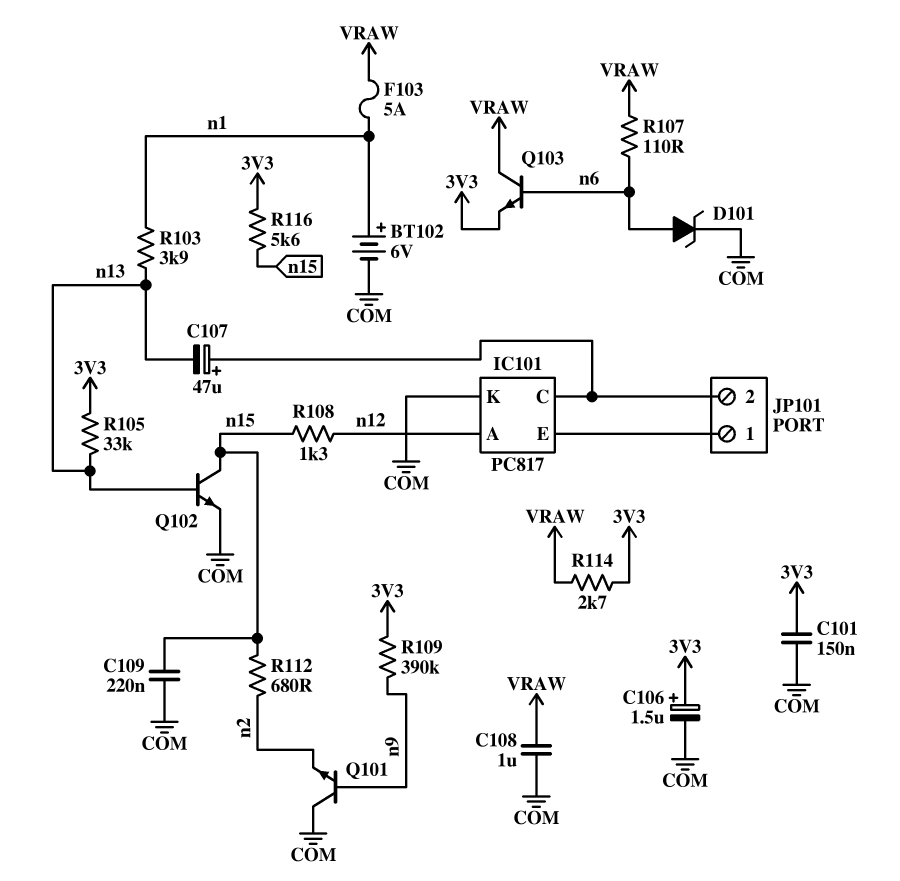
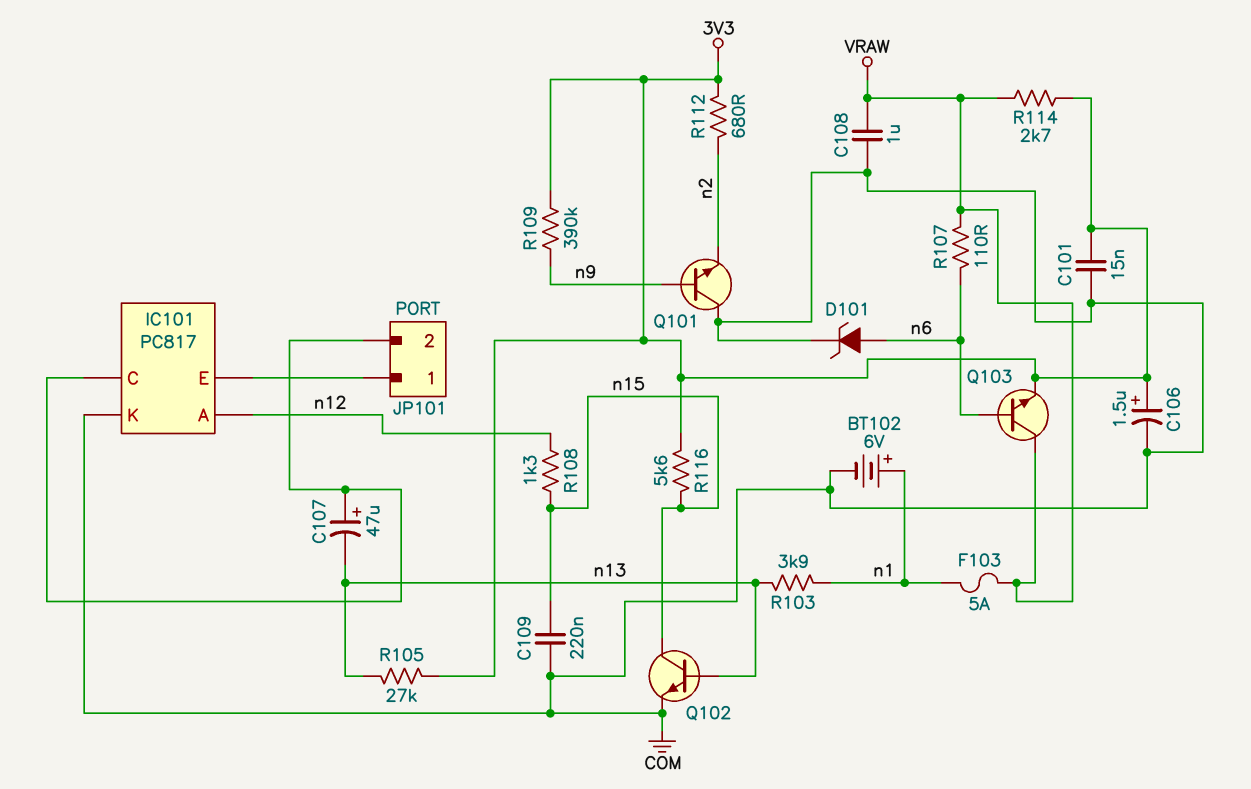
C101: 150nF (3V3, COM) -> 15nF (3V3, COM)
R105: 33k (3V3, n13) -> 27k (3V3, n13)
R112: 680 (n2, n15) -> 680 (3V3, n2)

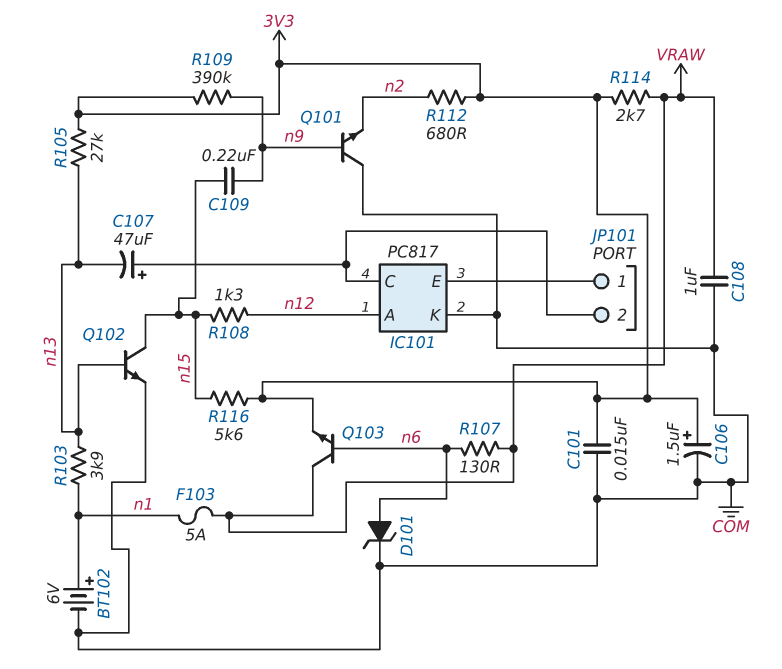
C109: 220nF (COM, n15) -> 220nF (n9, n15)
R107: 110 (VRAW, n6) -> 130 (VRAW, n6)

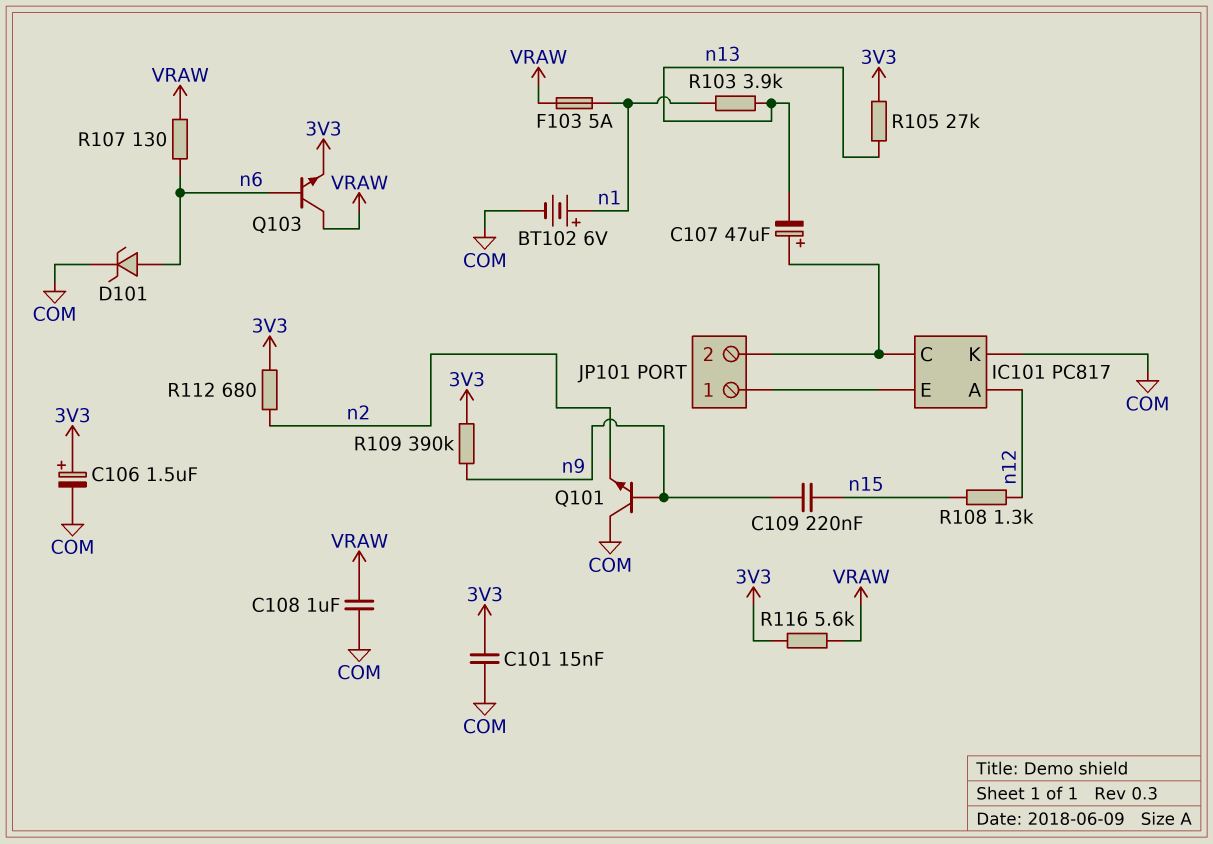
Q102: NPN (B n13, C n15, E COM) -> none
R114: 2.7k (3V3, VRAW) -> none
R116: 5.6k (3V3, n15) -> 5.6k (3V3, VRAW)

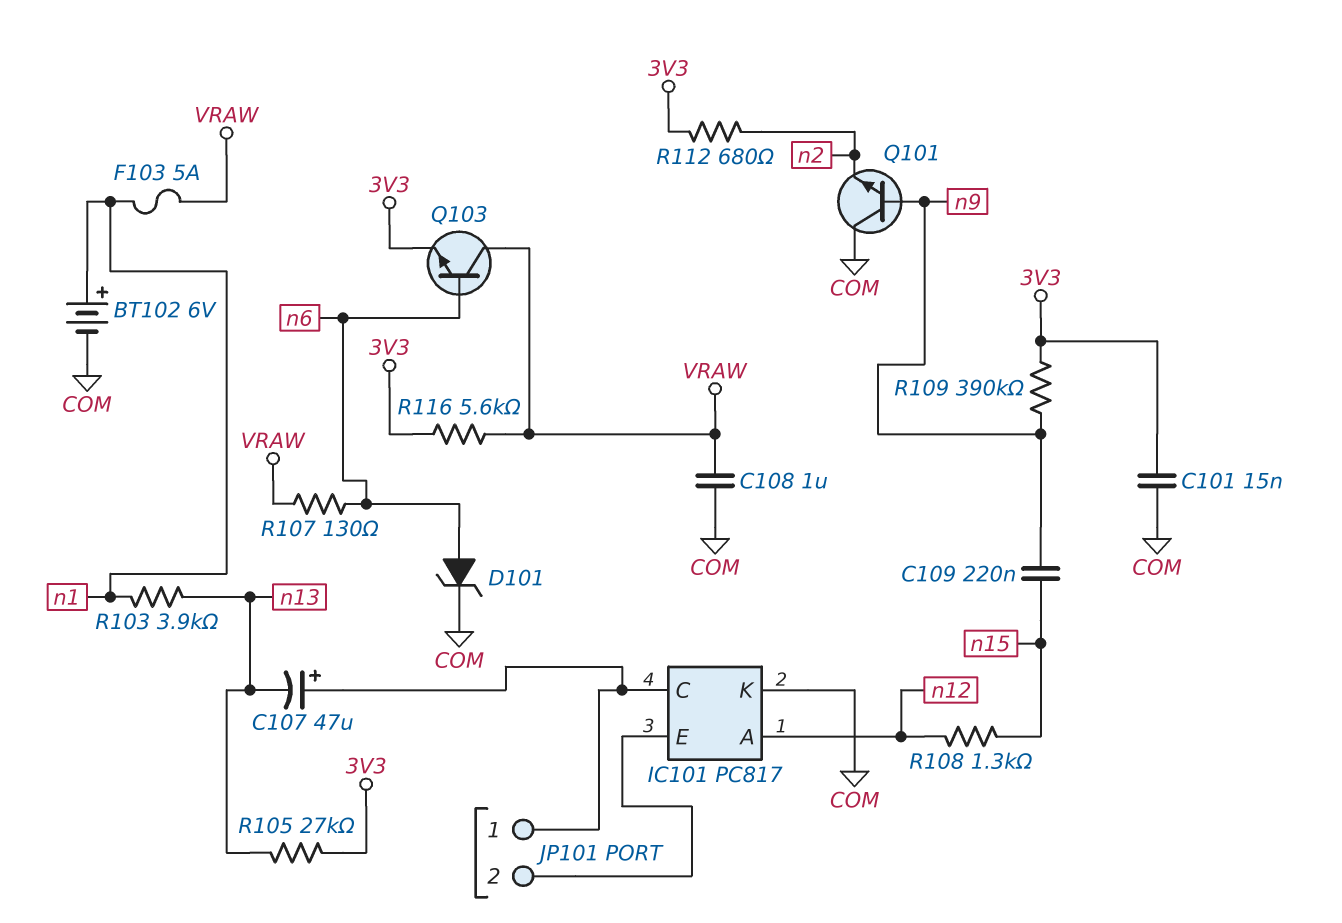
C106: 1.5uF (plus 3V3, minus COM) -> none
JP101 pin 1: IC101/E -> IC101/C
JP101 pin 2: IC101/C -> IC101/E

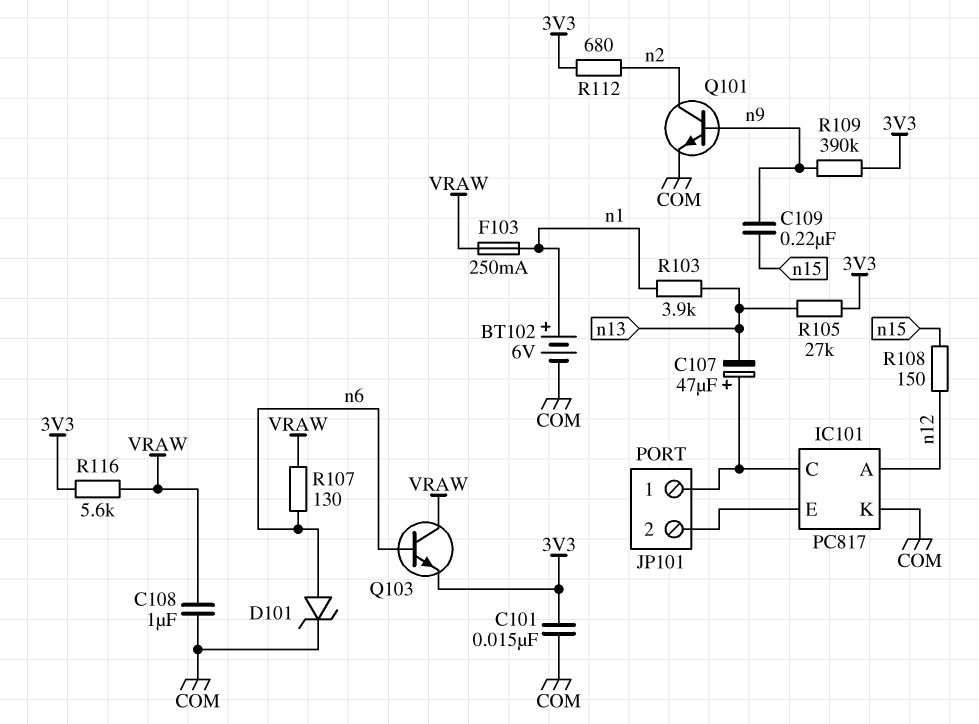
F103: 5A (VRAW, n1) -> 250mA (VRAW, n1)
Q101: NPN (B n9, C COM, E n2) -> NPN (B n9, C n2, E COM)
R108: 1.3k (n12, n15) -> 150 (n12, n15)

